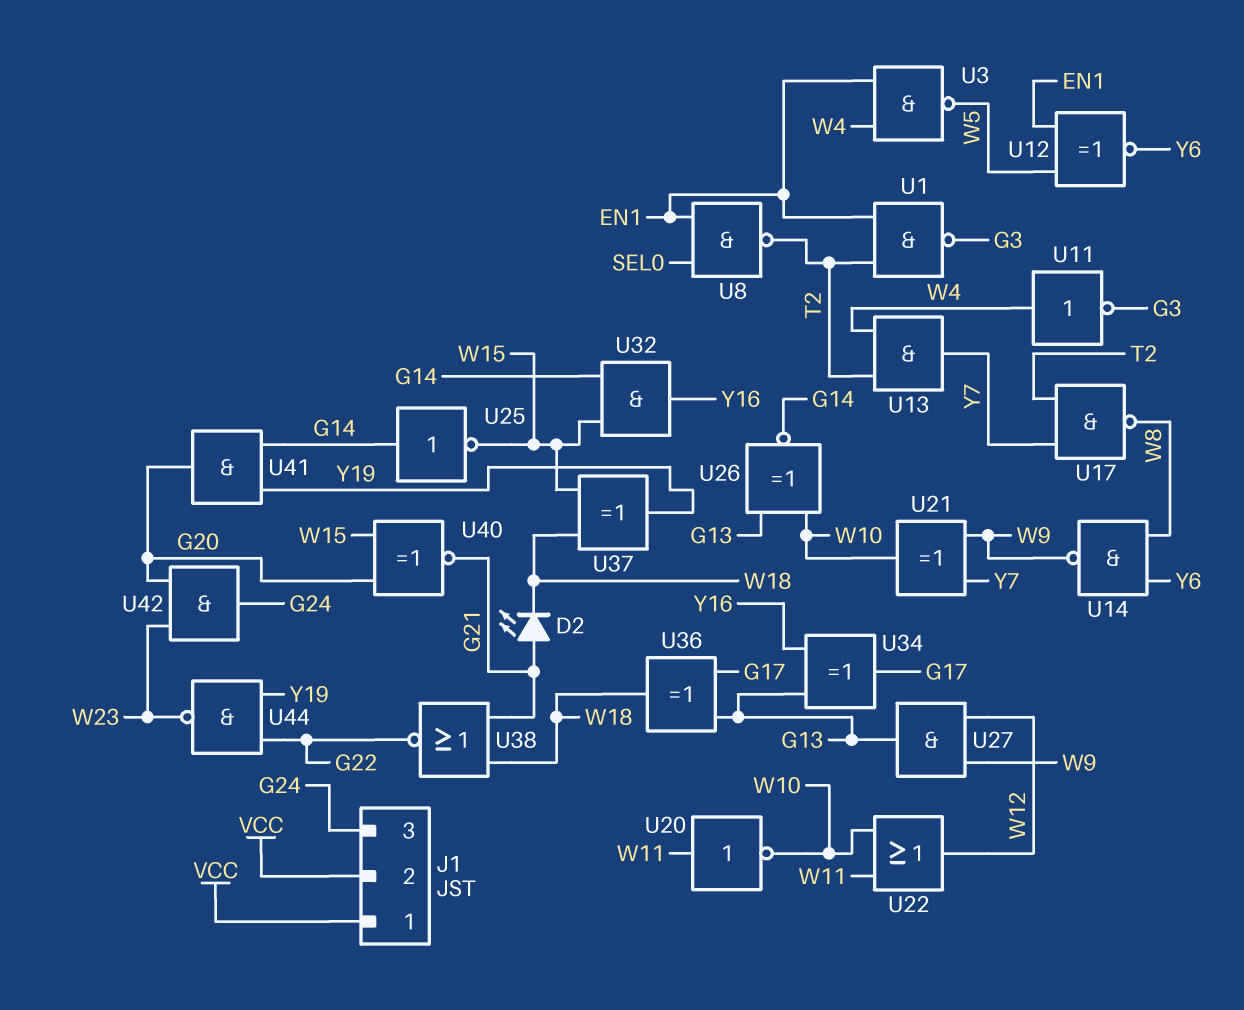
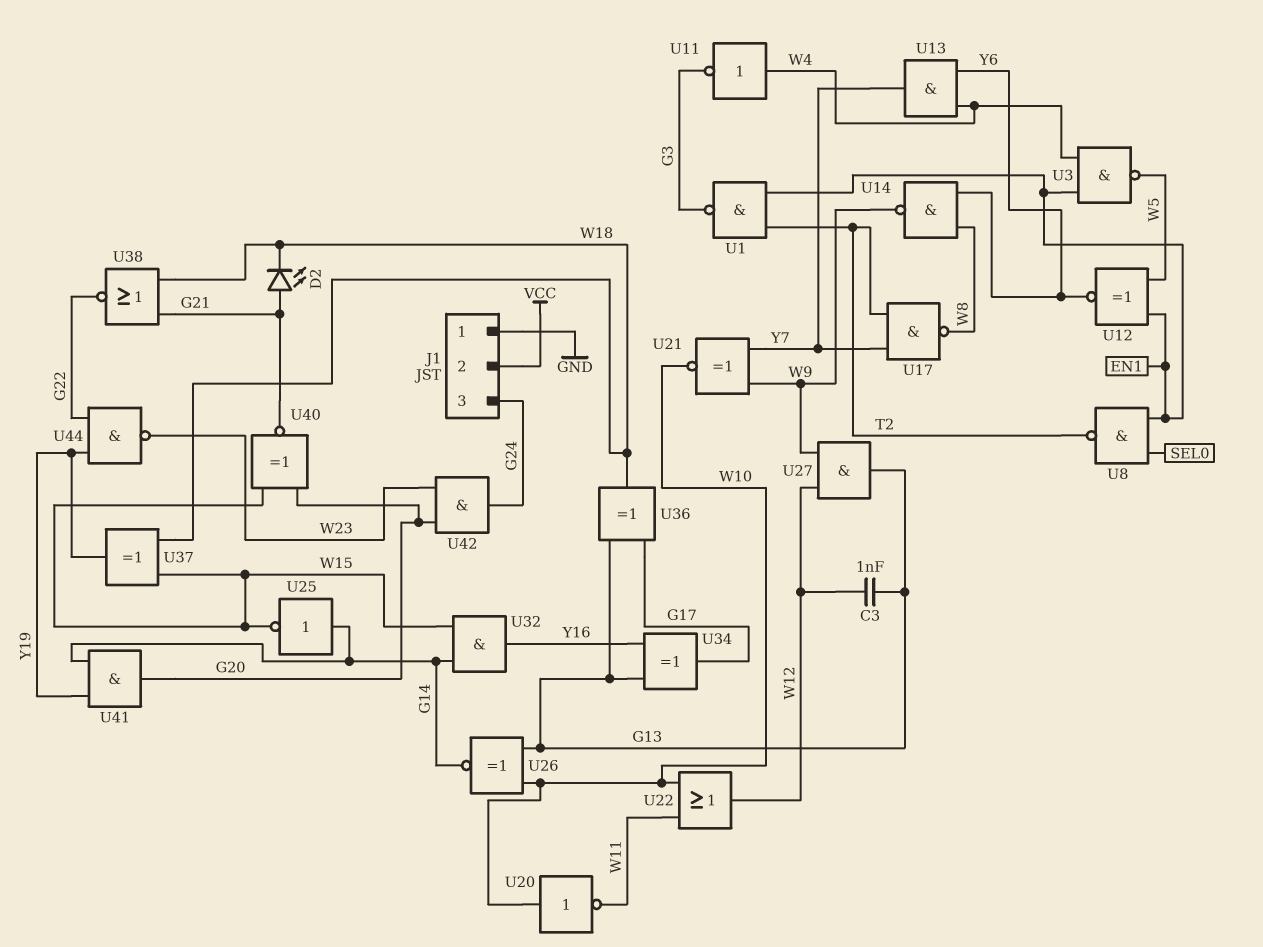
C3: none -> 1nF (G13, W12)
J1 pin 1: VCC -> GND
U13: AND (in T2, in W4, out Y7) -> AND (in W4, in Y6, out Y7)
U20: NOT (in W11, out W10) -> NOT (in W10, out W11)
U21: XOR (in W9, in Y7, out W10) -> XNOR (in W9, in Y7, out W10)

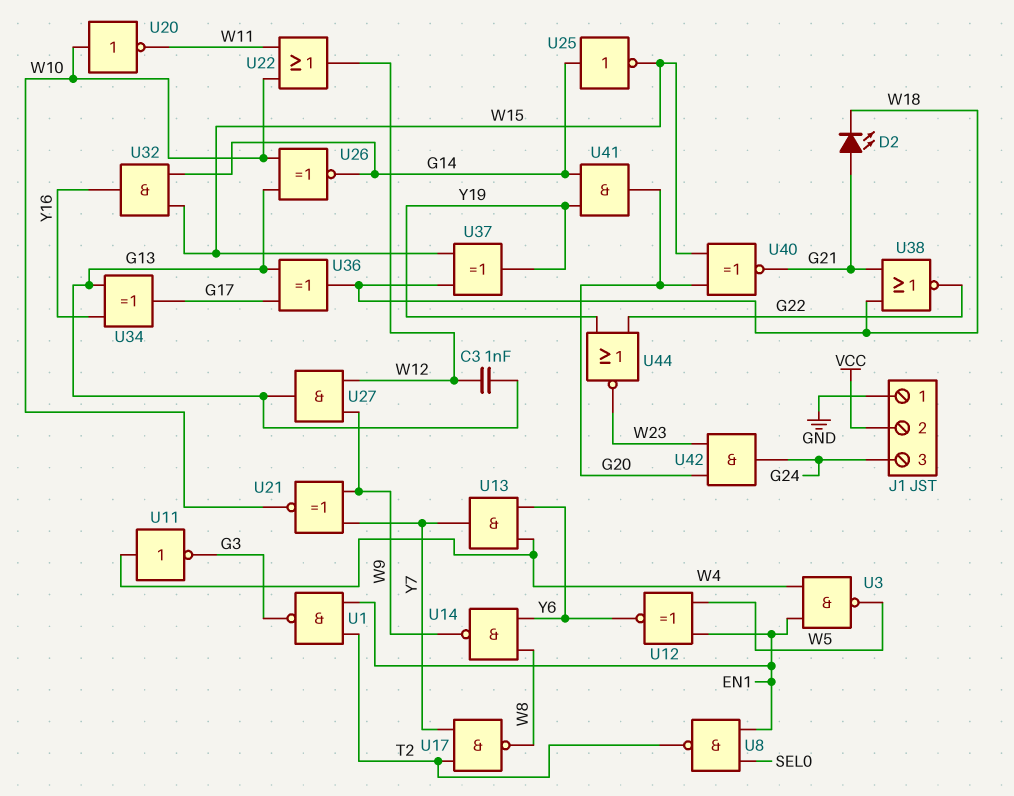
U44: NAND (in G22, in Y19, out W23) -> NOR (in G22, in Y19, out W23)

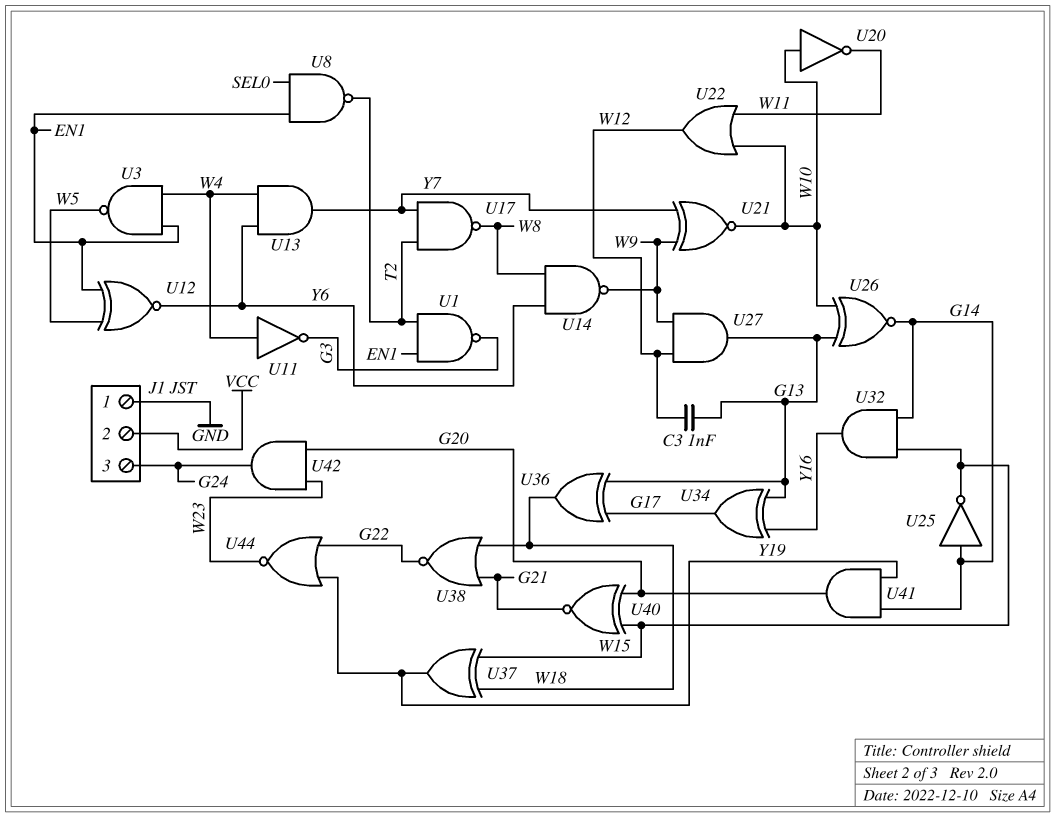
D2: LED (A G21, K W18) -> none

